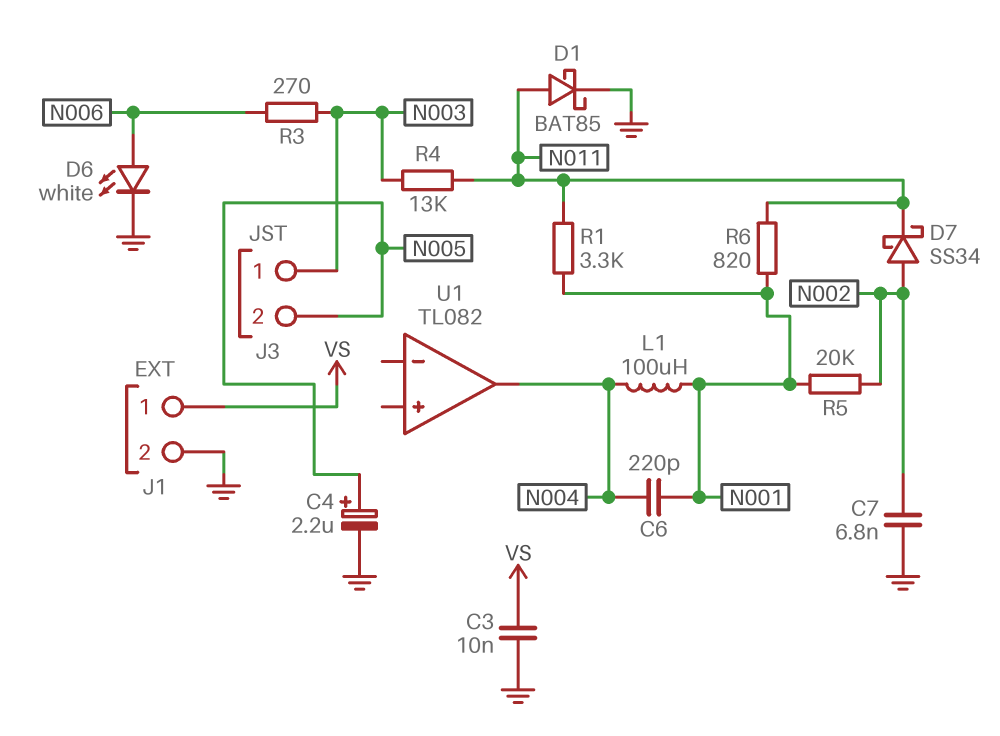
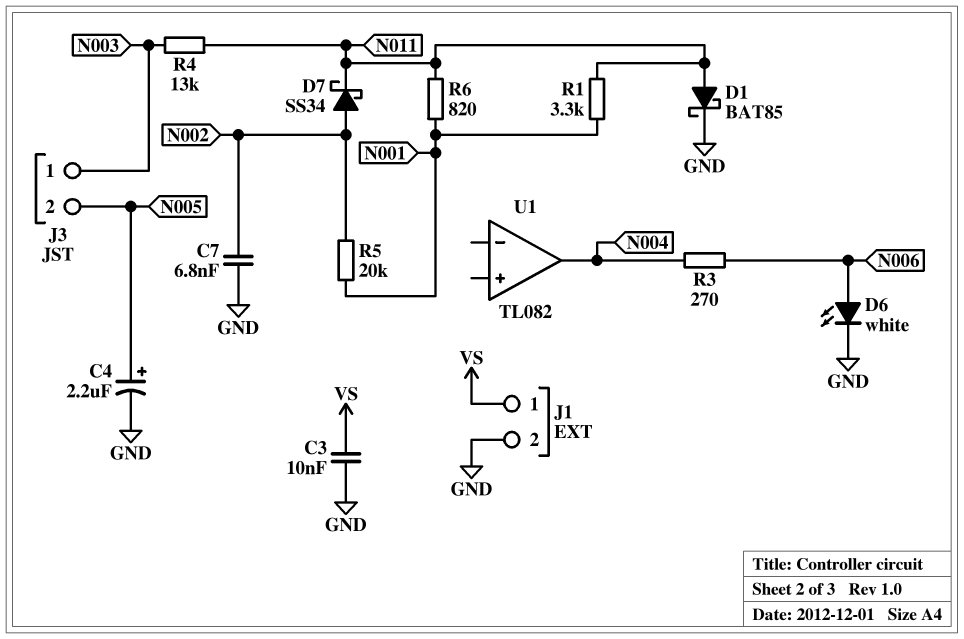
C6: 220pF (N001, N004) -> none
L1: 100uH (N001, N004) -> none
R3: 270 (N003, N006) -> 270 (N004, N006)

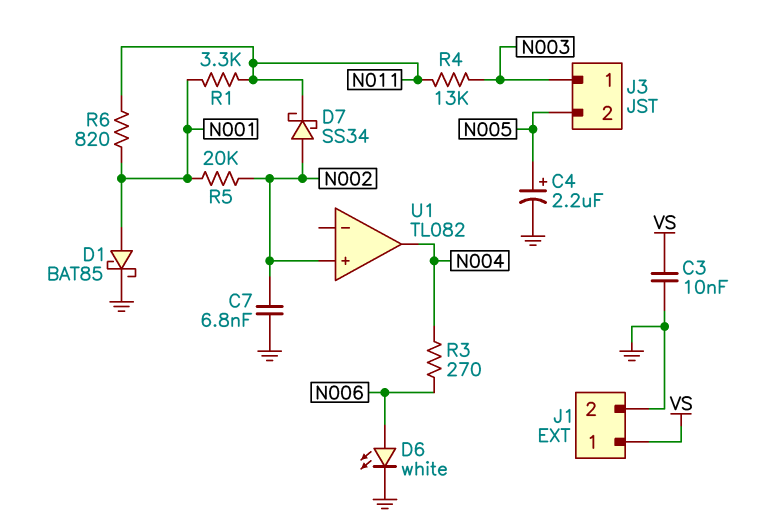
D1: schottky BAT85 (A N011, K GND) -> schottky BAT85 (A N001, K GND)
U1 pin in+: none -> N002

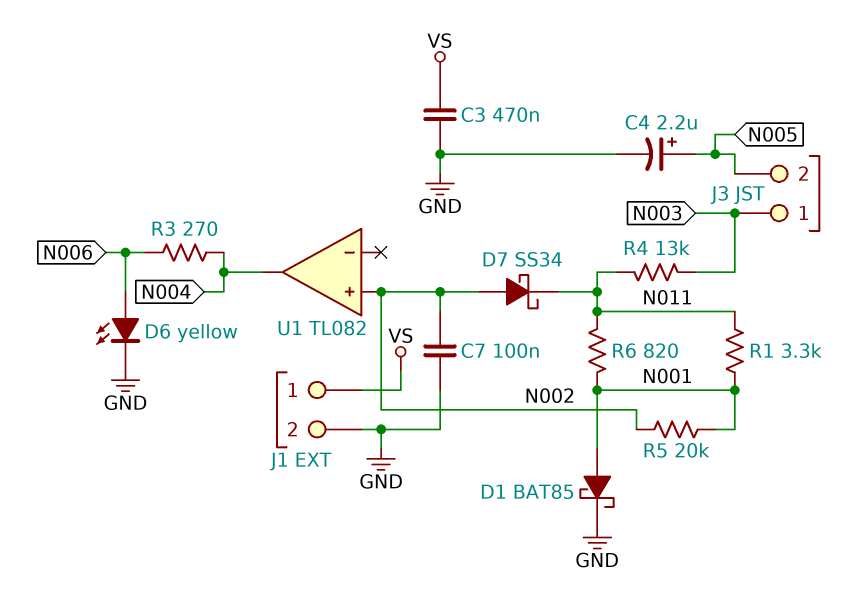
C3: 10nF (GND, VS) -> 470nF (GND, VS)
C7: 6.8nF (GND, N002) -> 100nF (GND, N002)
D6: LED white (A N006, K GND) -> LED yellow (A N006, K GND)

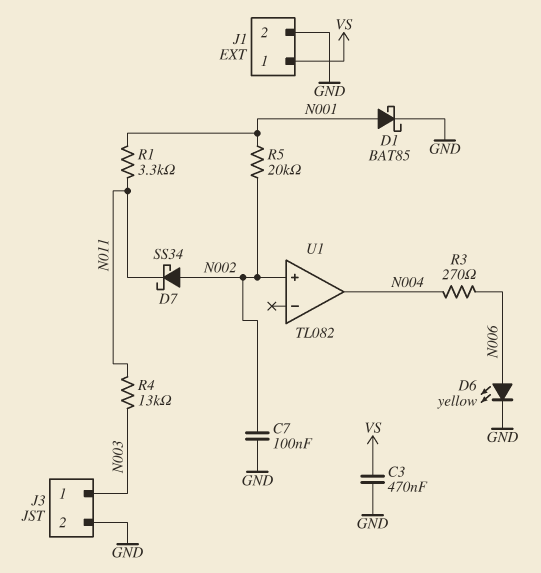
C4: 2.2uF (plus N005, minus GND) -> none
J3 pin 2: N005 -> GND
R6: 820 (N001, N011) -> none

